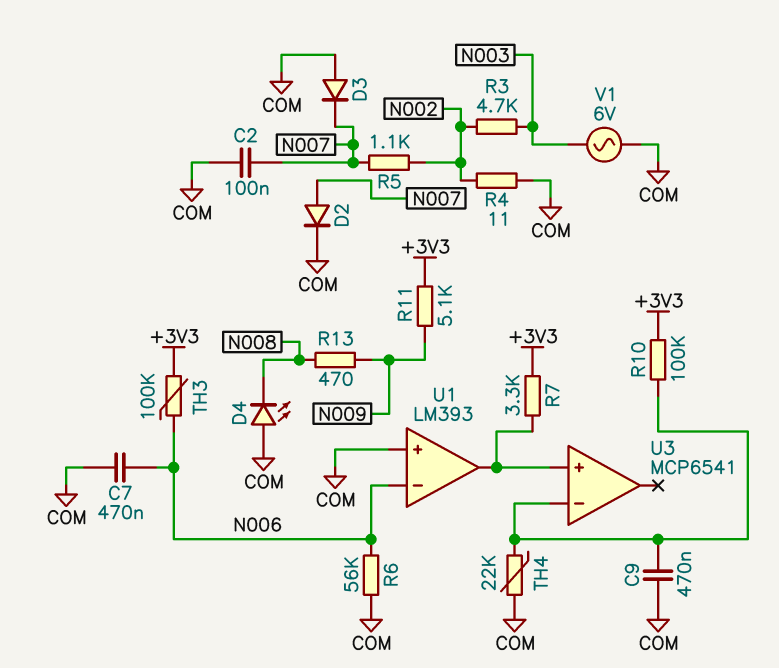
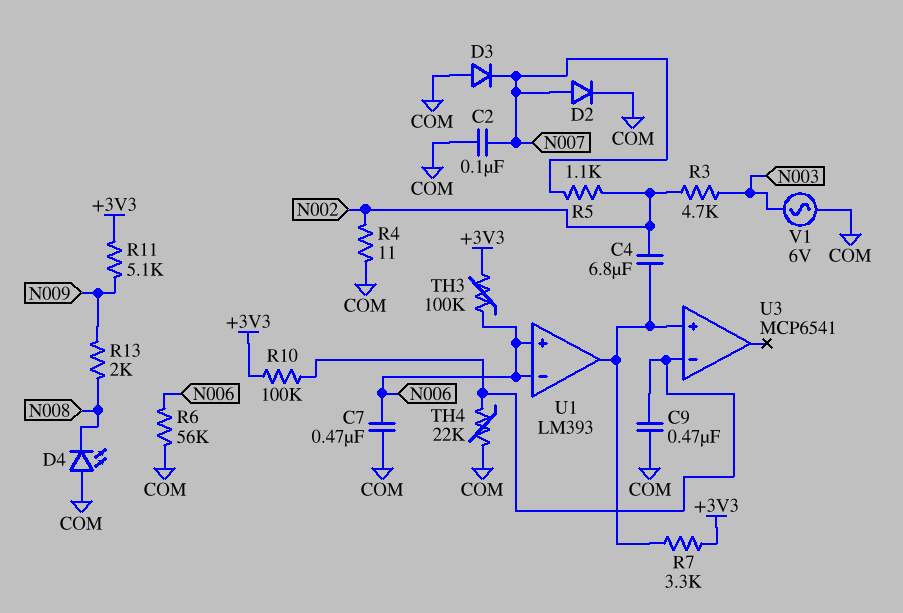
C4: none -> 6.8uF (N002, U1/out)
R13: 470 (N008, N009) -> 2k (N008, N009)
U1 pin in+: COM -> N006

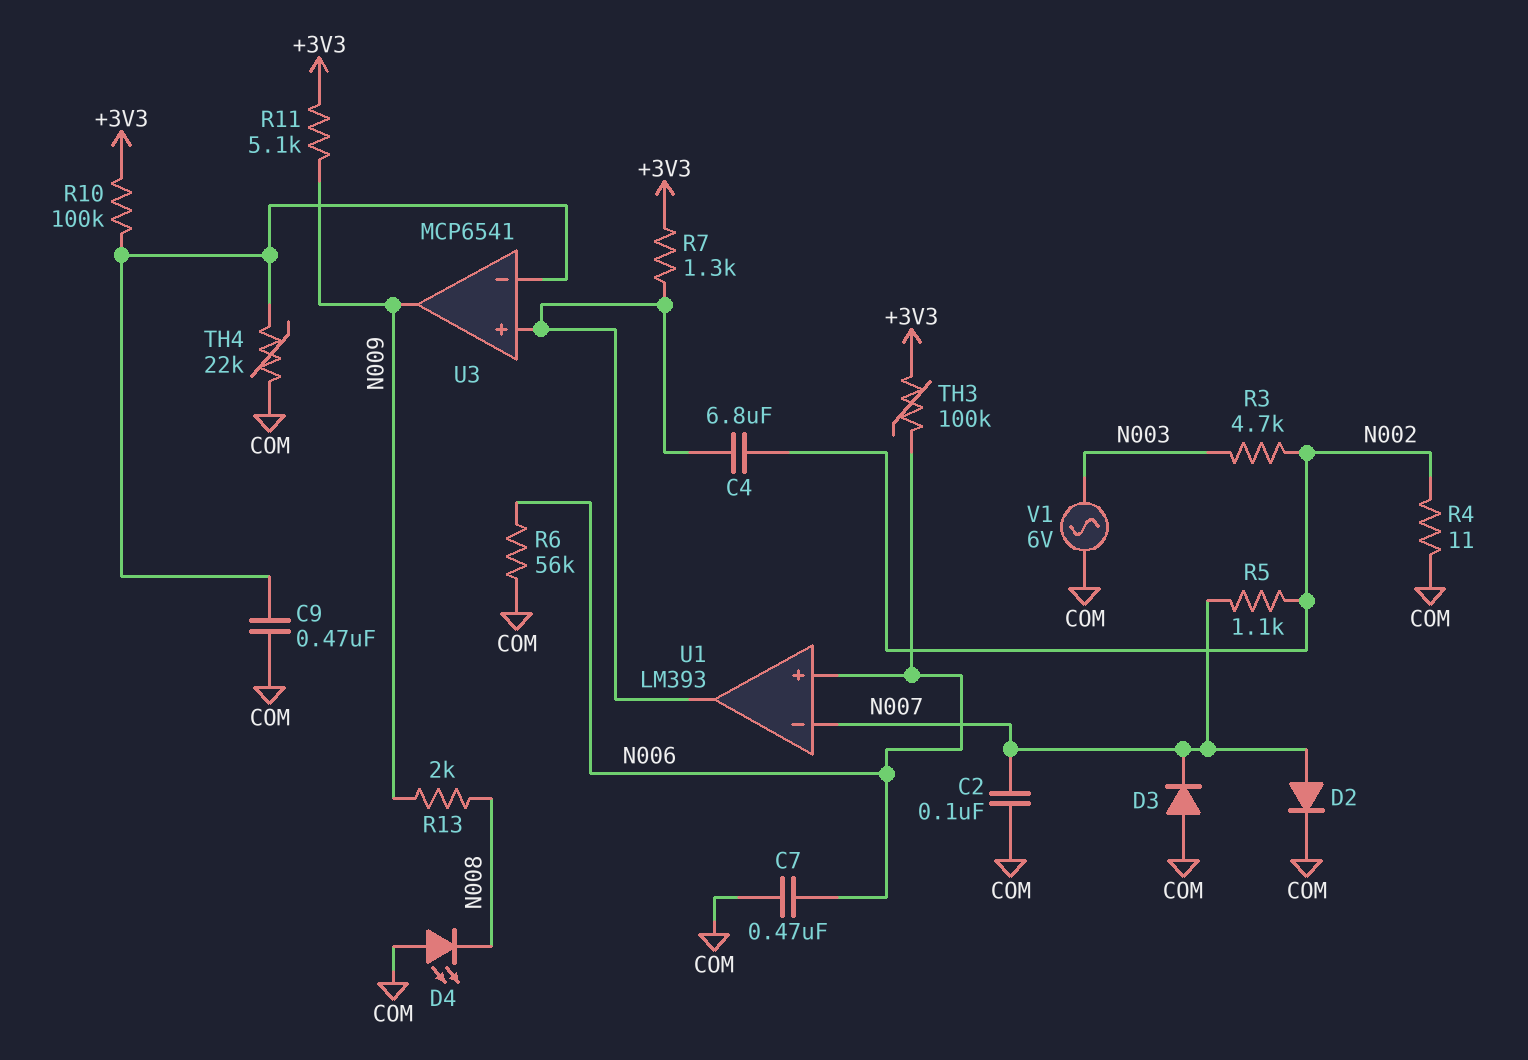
R7: 3.3k (+3V3, U1/out) -> 1.3k (+3V3, U1/out)
U1 pin in-: N006 -> N007
U3 pin out: none -> N009

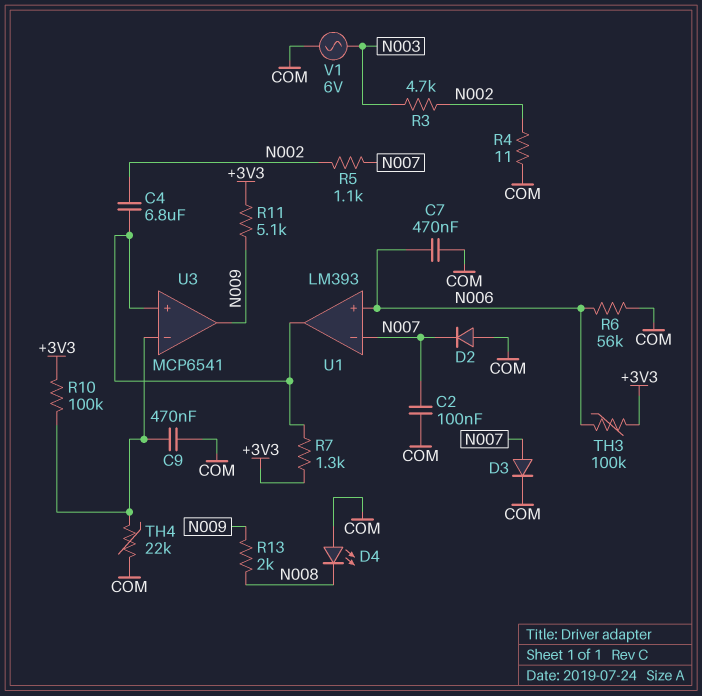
D2: diode (A N007, K COM) -> diode (A COM, K N007)
D3: diode (A COM, K N007) -> diode (A N007, K COM)

